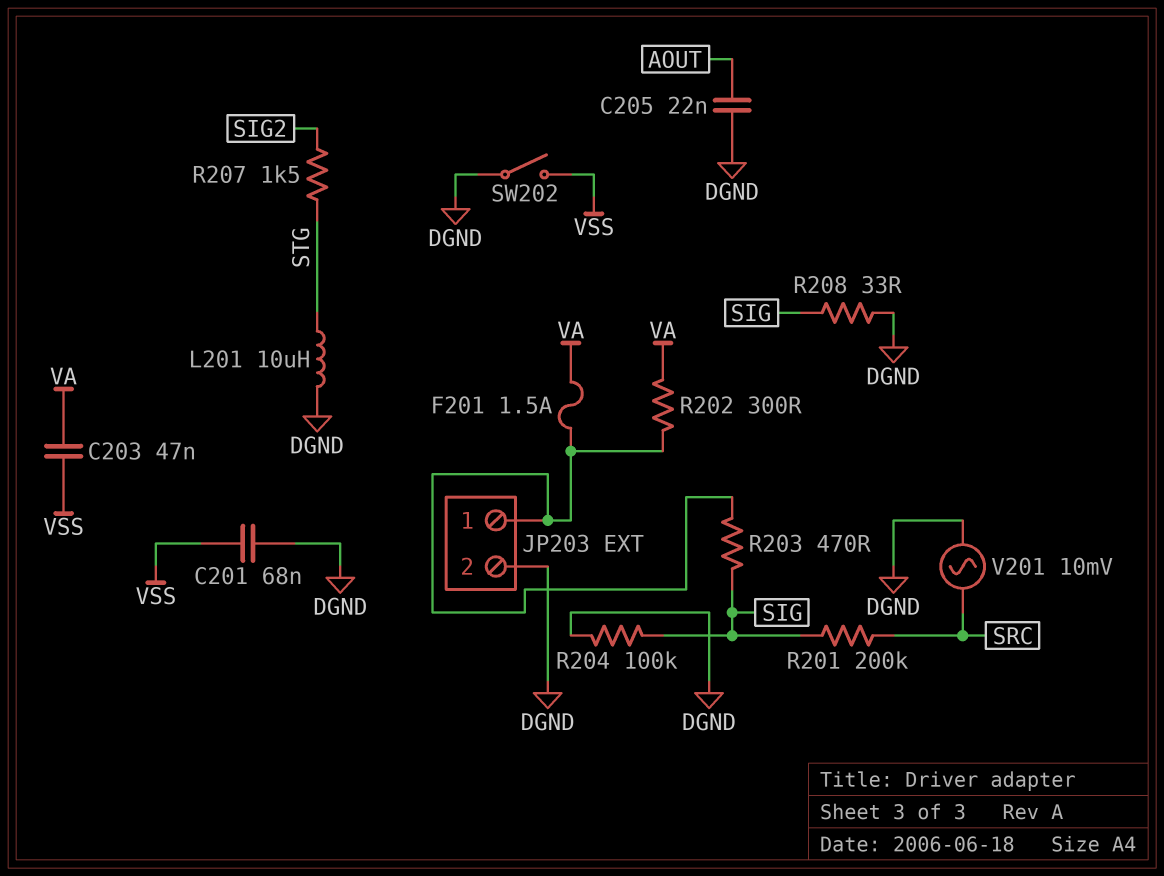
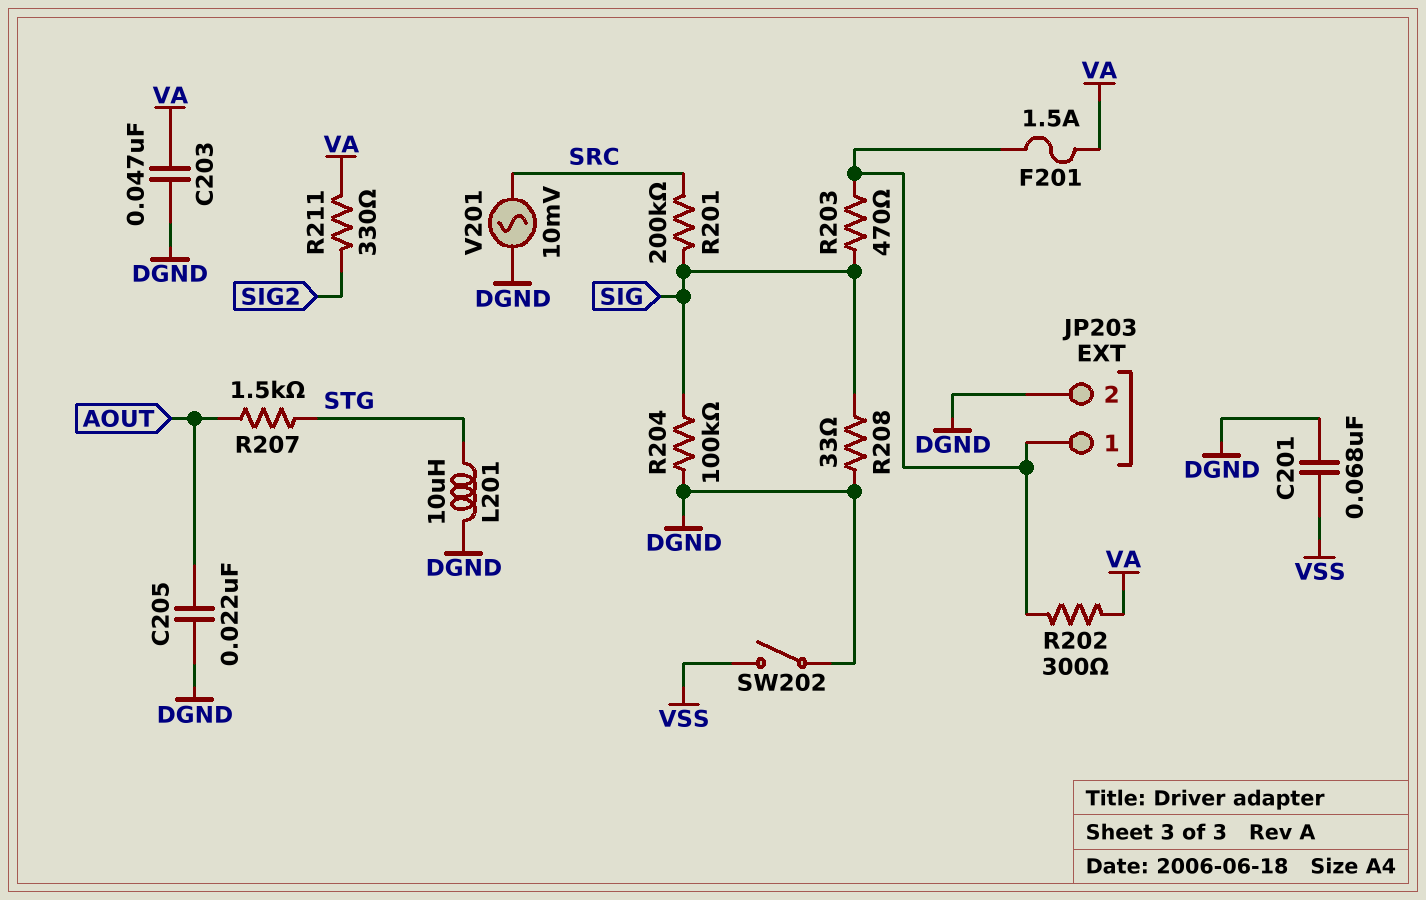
C203: 47nF (VA, VSS) -> 47nF (DGND, VA)
R207: 1.5k (SIG2, STG) -> 1.5k (AOUT, STG)
R211: none -> 330 (SIG2, VA)

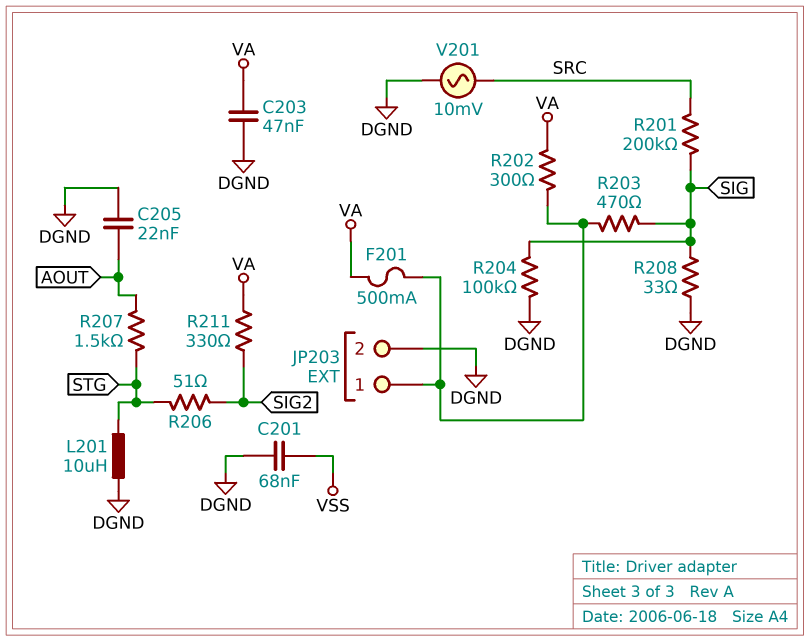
F201: 1.5A (JP203/1, VA) -> 500mA (JP203/1, VA)
R206: none -> 51 (SIG2, STG)
SW202: switch (DGND, VSS) -> none

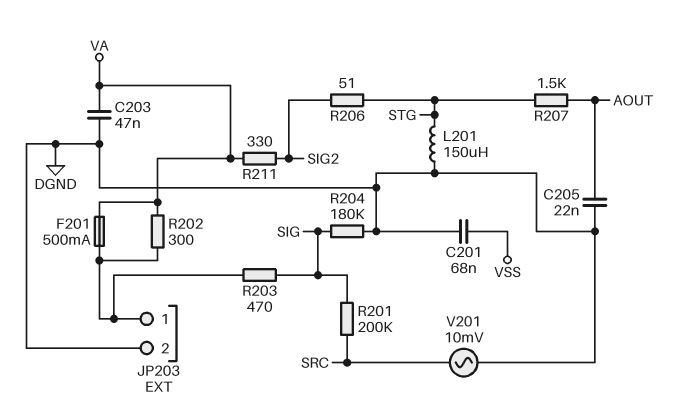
L201: 10uH (DGND, STG) -> 150uH (DGND, STG)
R204: 100k (DGND, SIG) -> 180k (DGND, SIG)
R208: 33 (DGND, SIG) -> none

